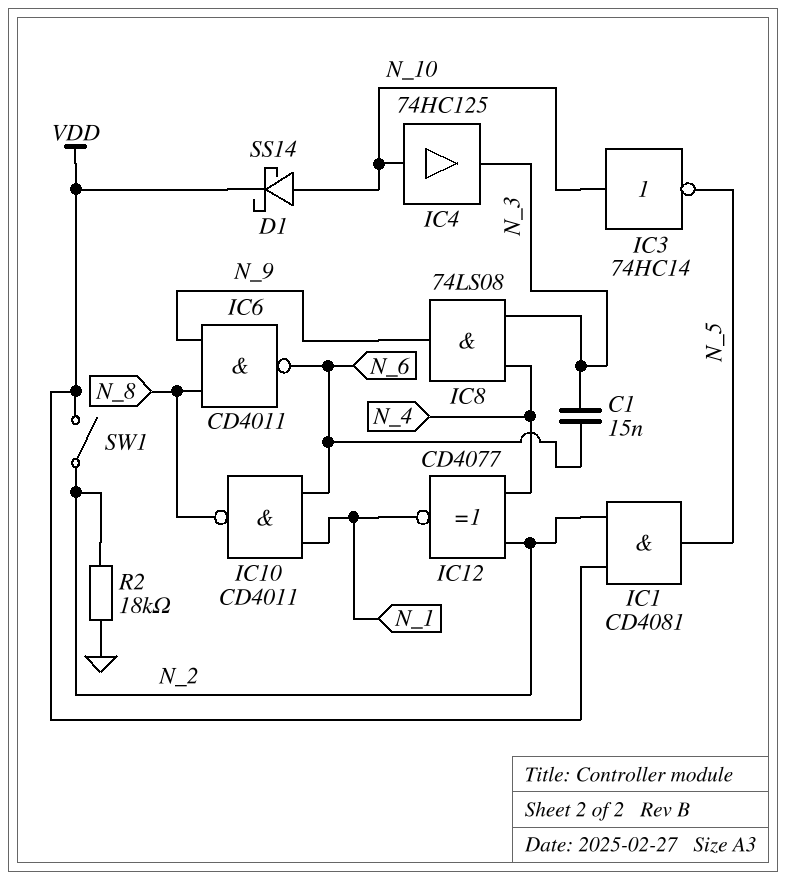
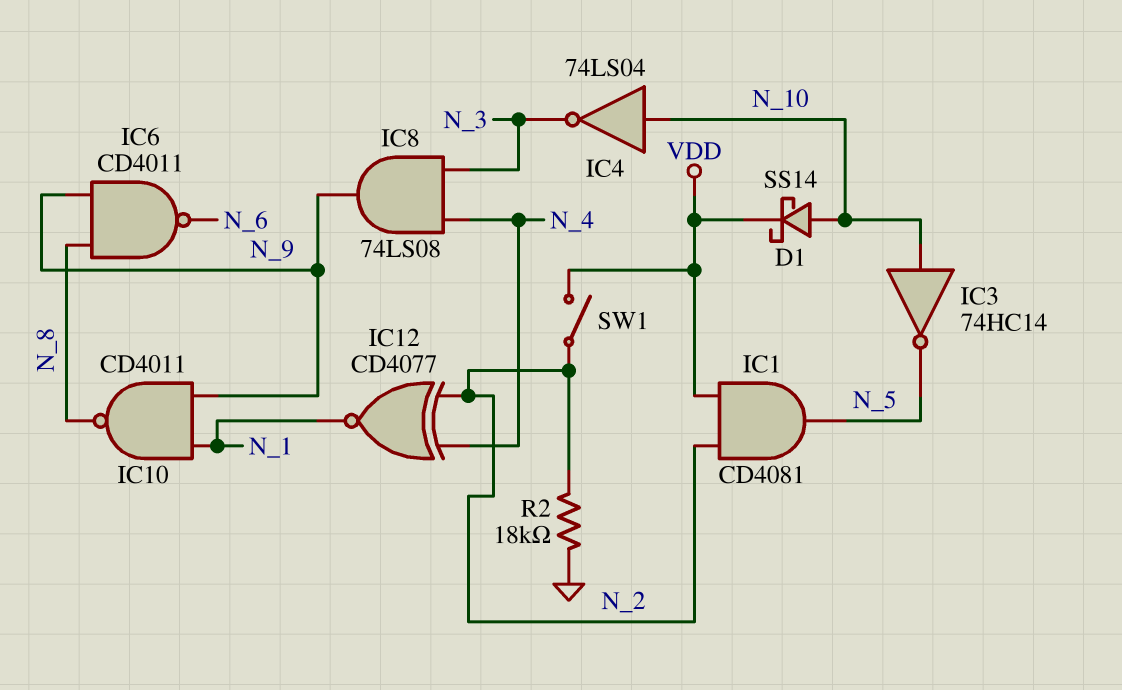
C1: 15nF (N_3, N_6) -> none
IC4: buffer 74HC125 (in N_10, out N_3) -> NOT 74LS04 (in N_10, out N_3)
IC10: NAND CD4011 (in N_1, in N_6, out N_8) -> NAND CD4011 (in N_1, in N_9, out N_8)

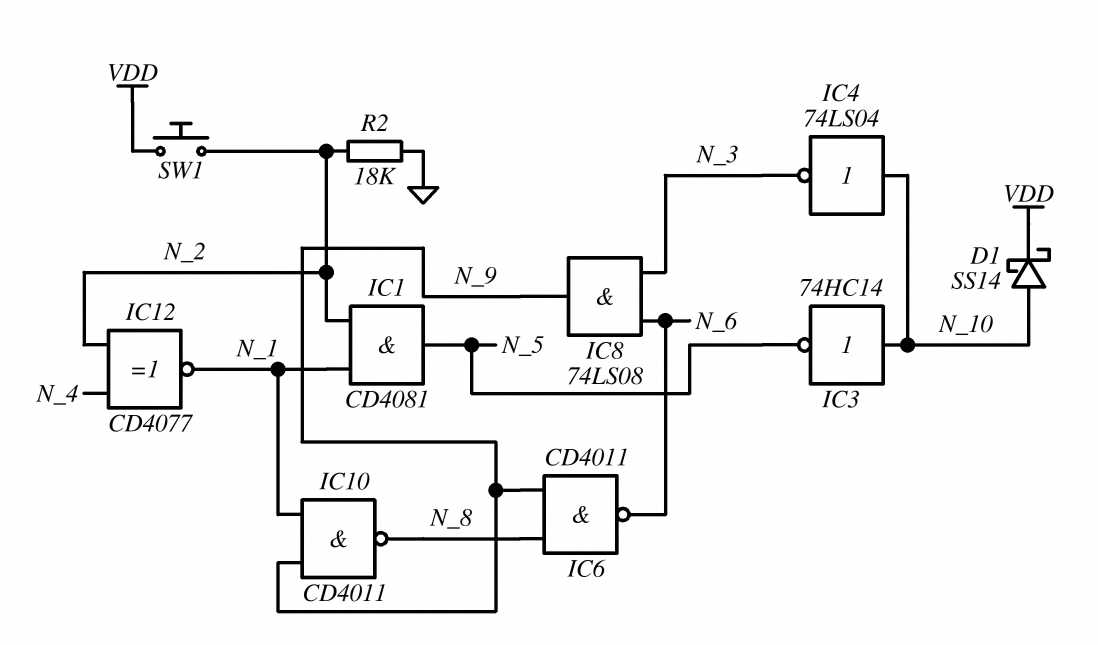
IC1: AND CD4081 (in N_2, in VDD, out N_5) -> AND CD4081 (in N_1, in N_2, out N_5)
IC8: AND 74LS08 (in N_3, in N_4, out N_9) -> AND 74LS08 (in N_3, in N_6, out N_9)
SW1: switch (N_2, VDD) -> button (N_2, VDD)

